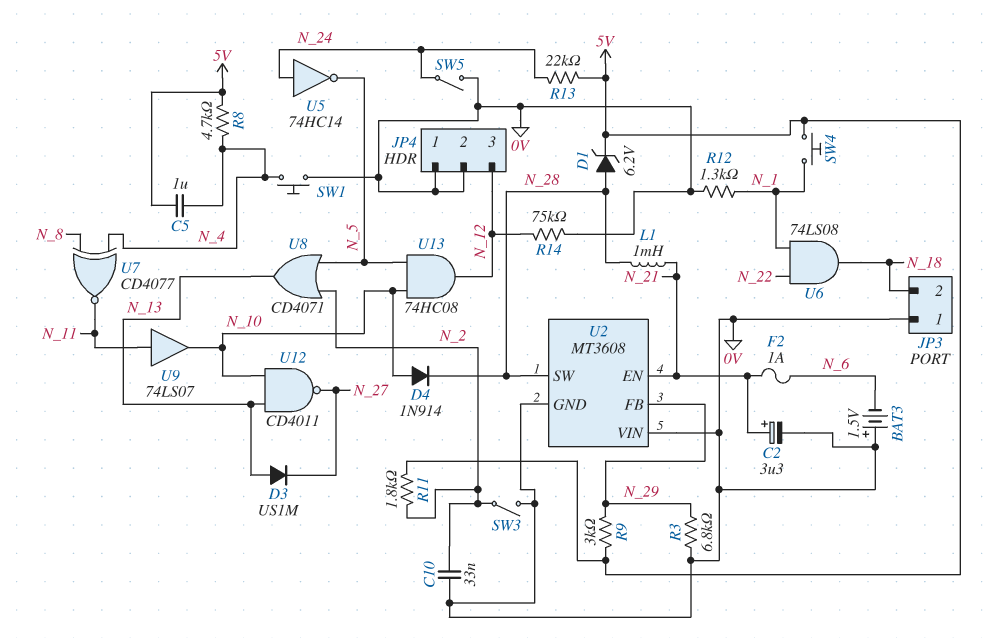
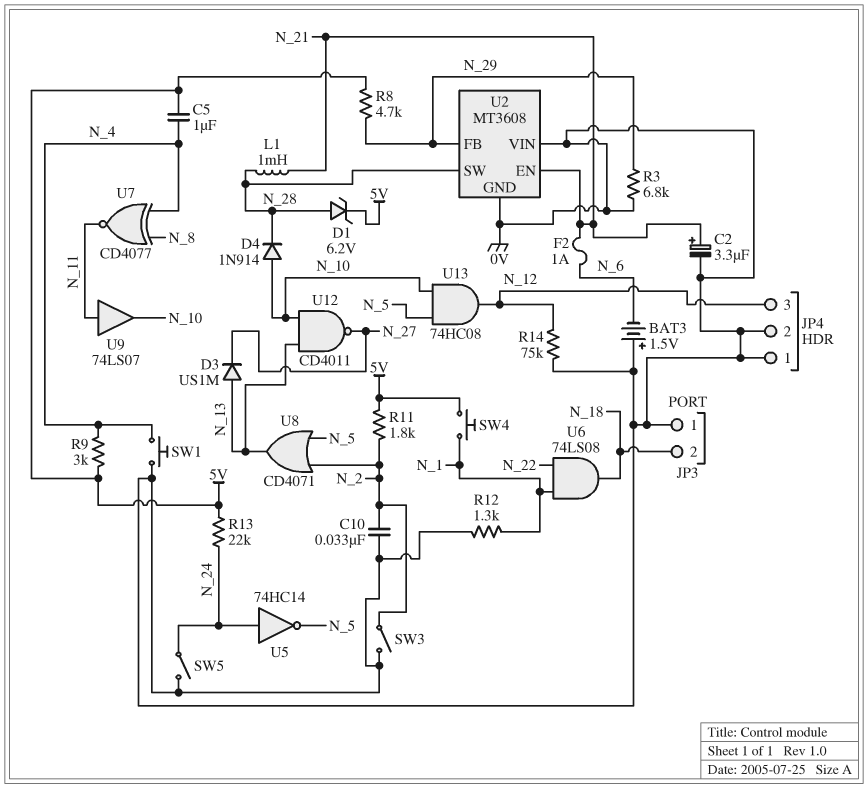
R8: 4.7k (5V, N_4) -> 4.7k (5V, N_29)
R9: 3k (5V, N_29) -> 3k (5V, N_4)

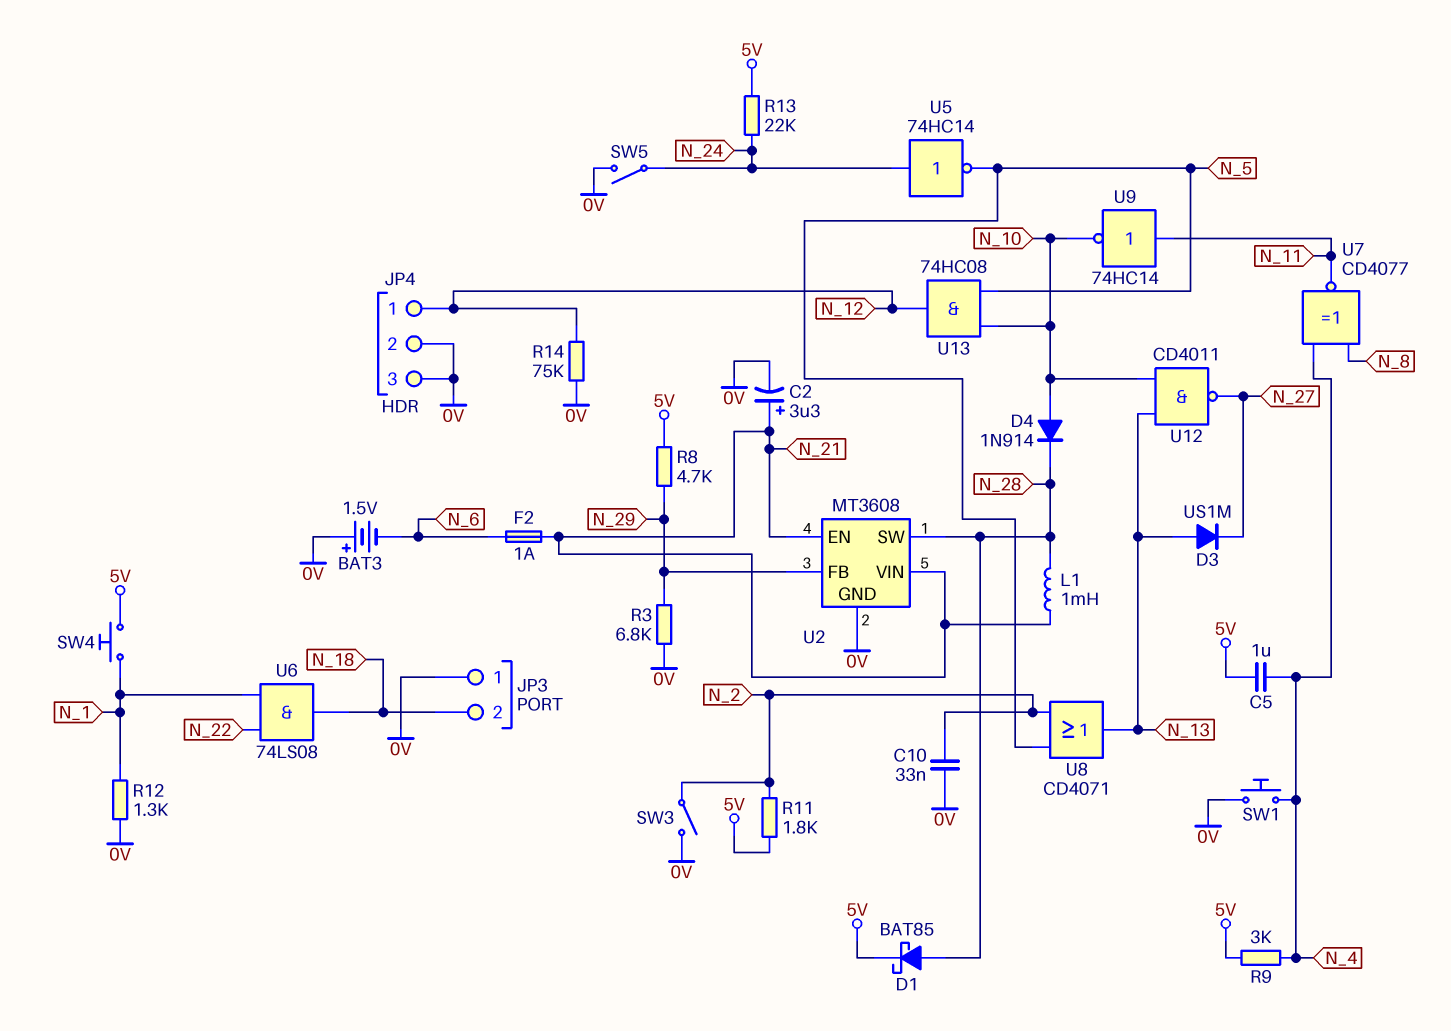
D1: zener 6.2V (A N_28, K 5V) -> schottky BAT85 (A N_28, K 5V)
JP4 pin 1: 0V -> N_12
JP4 pin 3: N_12 -> 0V
U2 pin VIN: 0V -> N_21
U9: buffer 74LS07 (in N_11, out N_10) -> NOT 74HC14 (in N_11, out N_10)

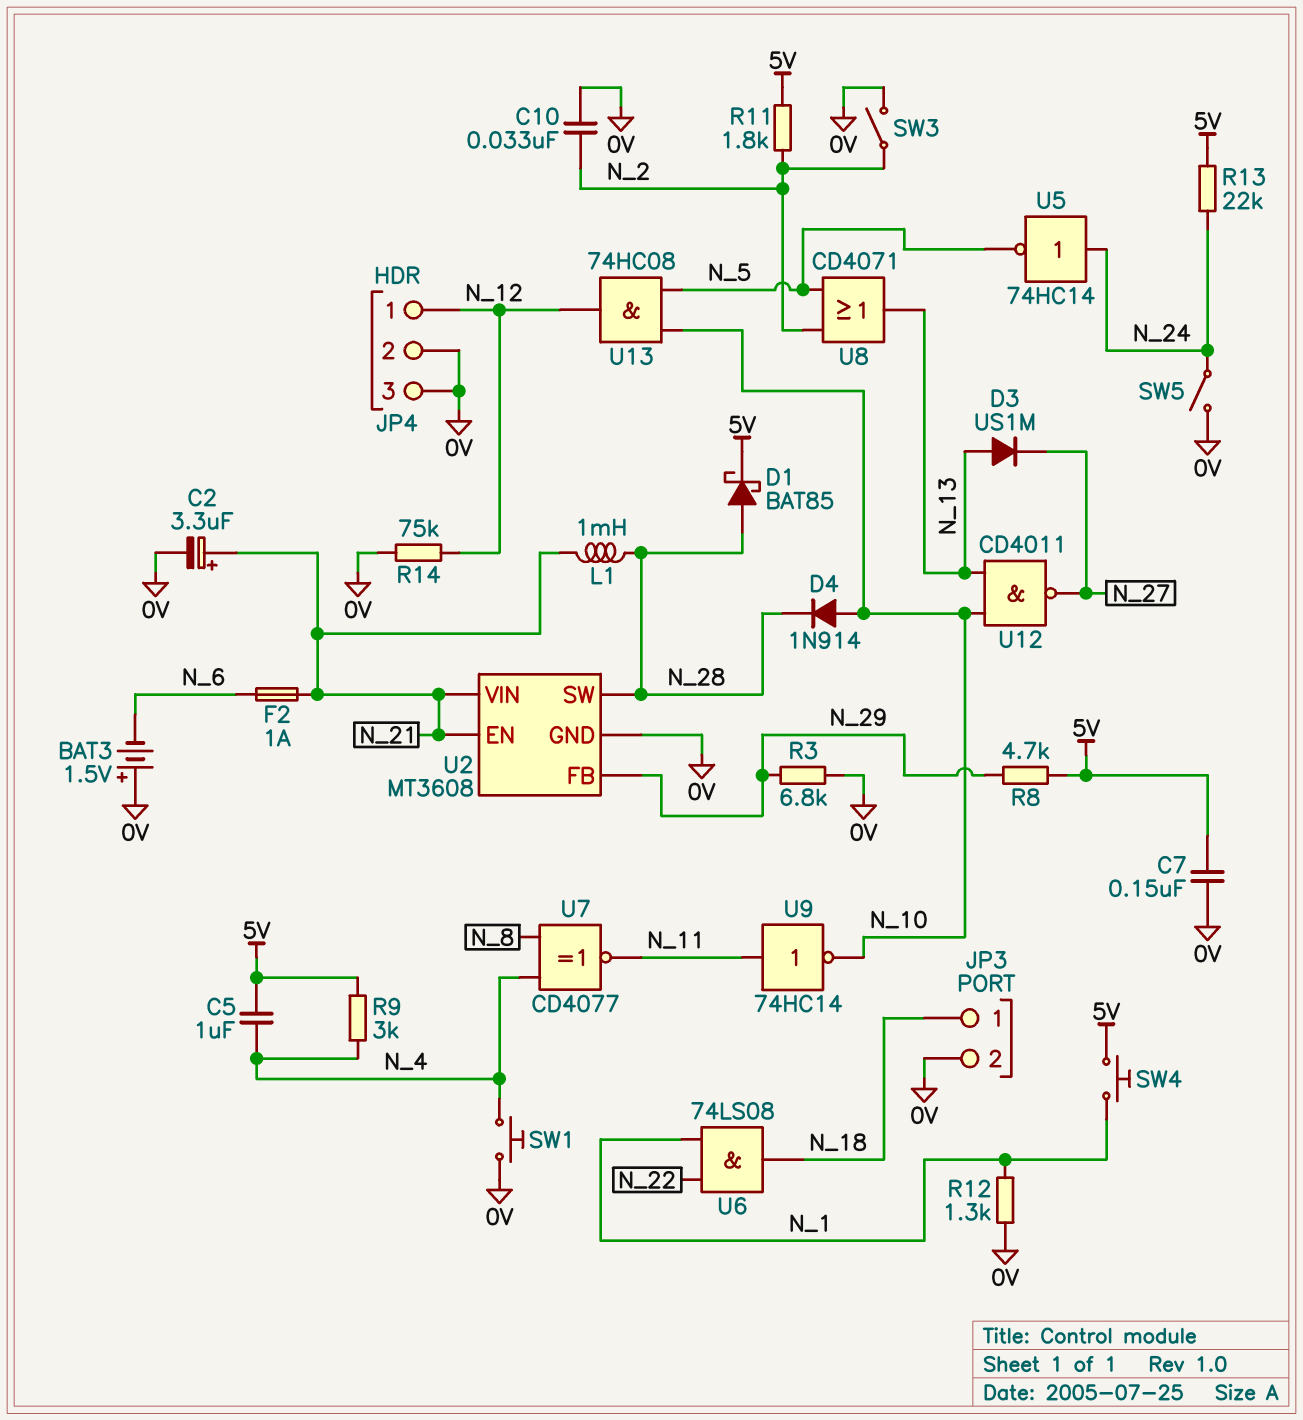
C7: none -> 150nF (0V, 5V)
JP3 pin 1: 0V -> N_18
JP3 pin 2: N_18 -> 0V

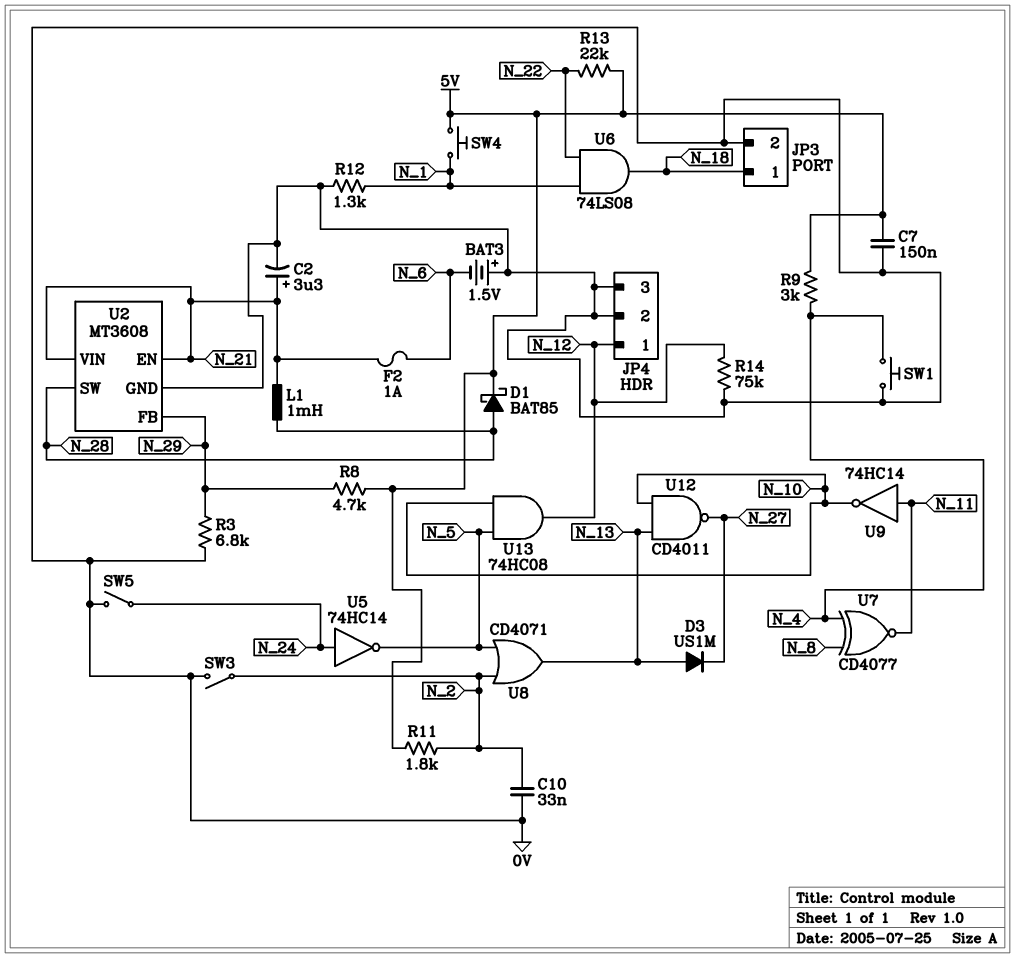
C5: 1uF (5V, N_4) -> none
D4: diode 1N914 (A N_10, K N_28) -> none
R13: 22k (5V, N_24) -> 22k (5V, N_22)

